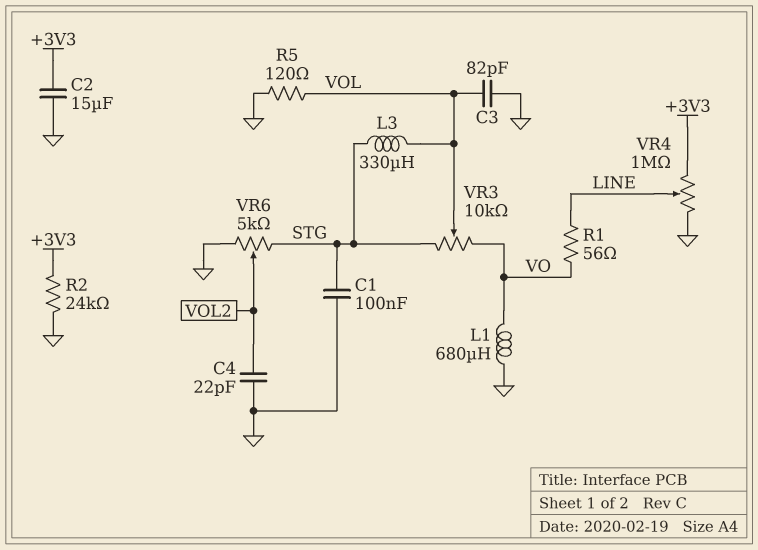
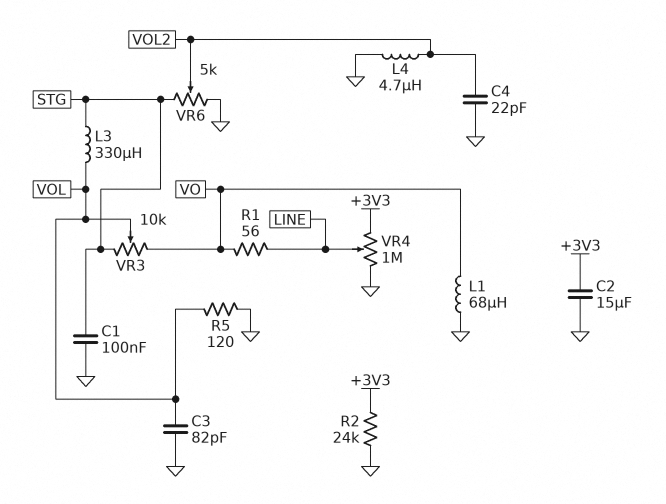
L1: 680uH (GND, VO) -> 68uH (GND, VO)
L4: none -> 4.7uH (GND, VOL2)

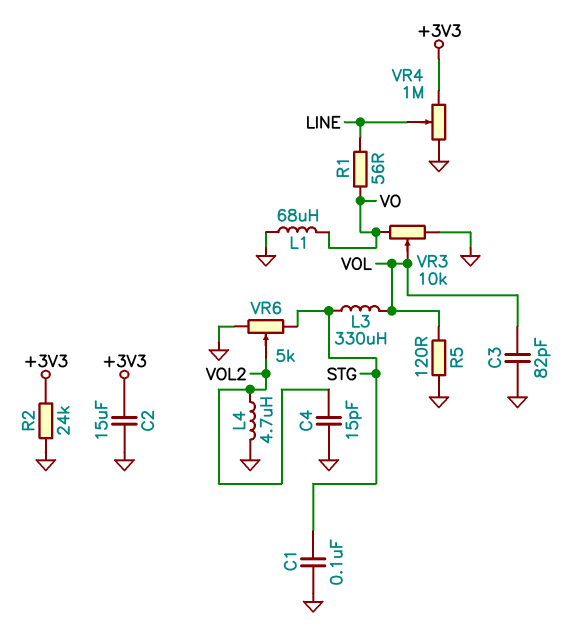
C4: 22pF (GND, VOL2) -> 15pF (GND, VOL2)
VR3: 10k (STG, VO, wiper VOL) -> 10k (GND, VO, wiper VOL)

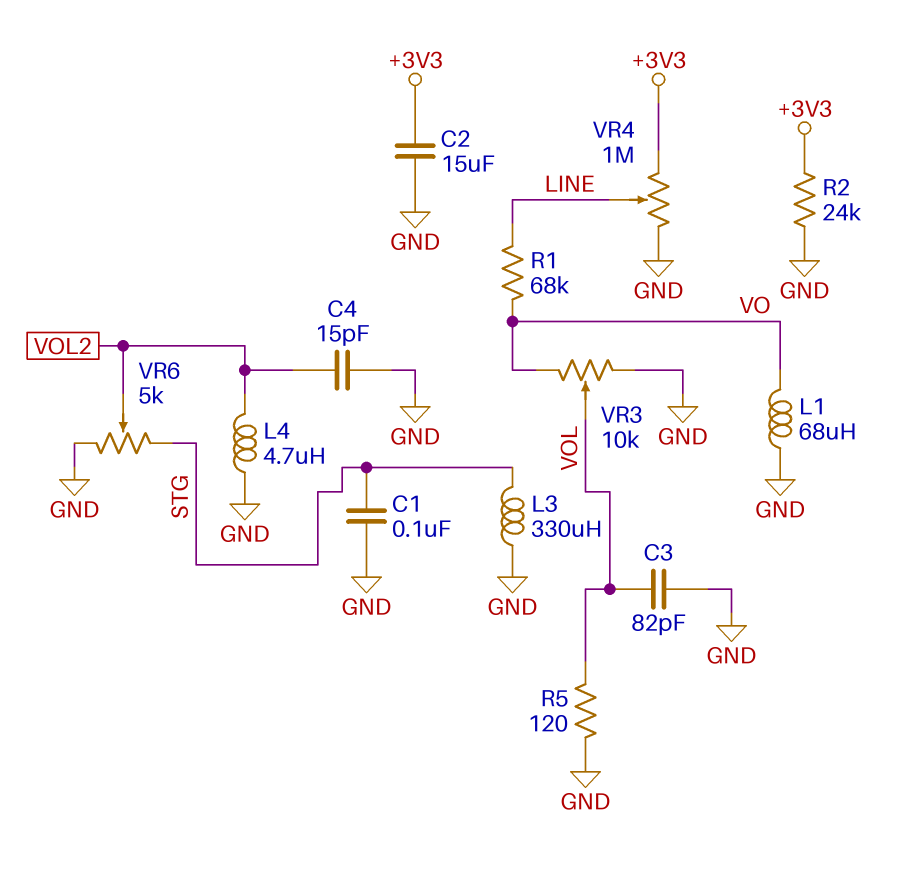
L3: 330uH (STG, VOL) -> 330uH (GND, STG)
R1: 56 (LINE, VO) -> 68k (LINE, VO)

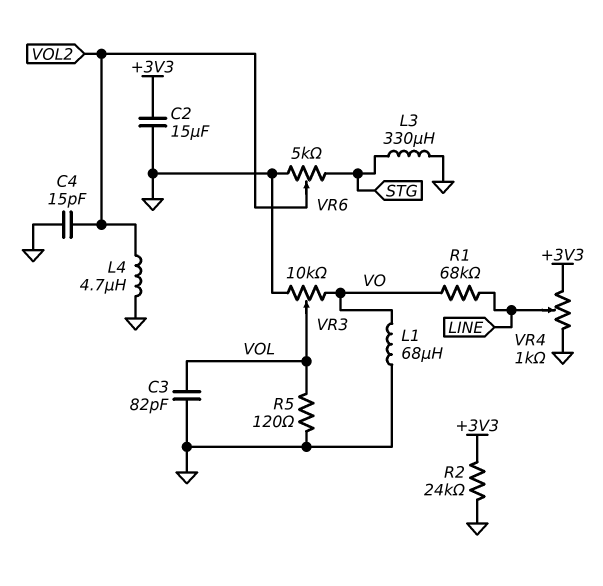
C1: 100nF (GND, STG) -> none
VR4: 1M (+3V3, GND, wiper LINE) -> 1k (+3V3, GND, wiper LINE)

